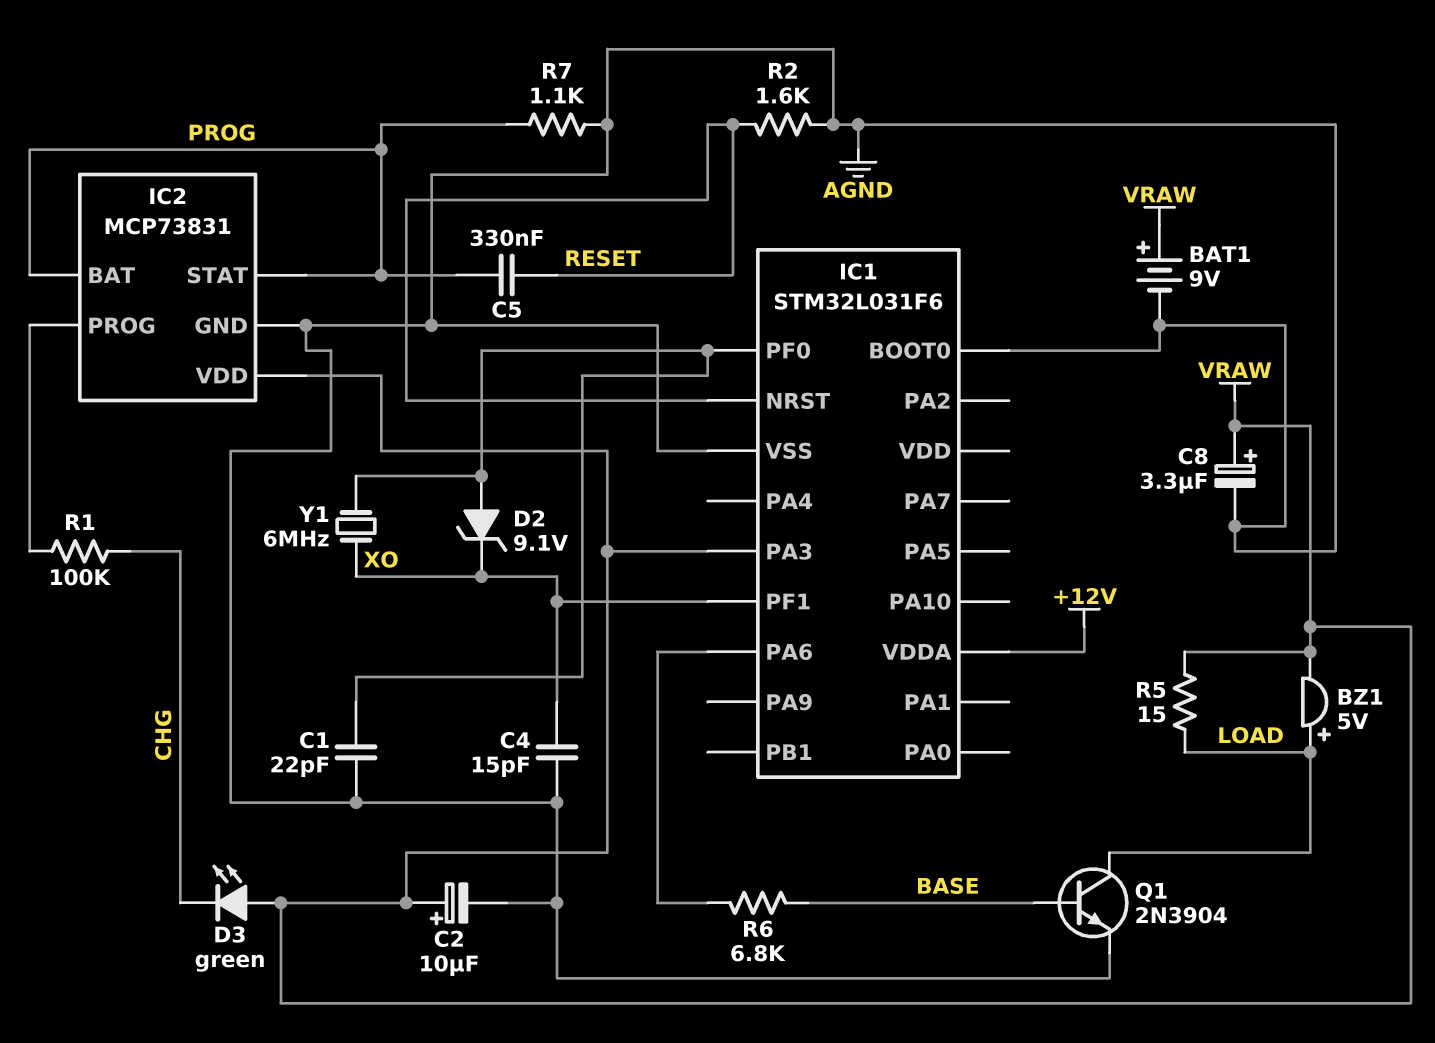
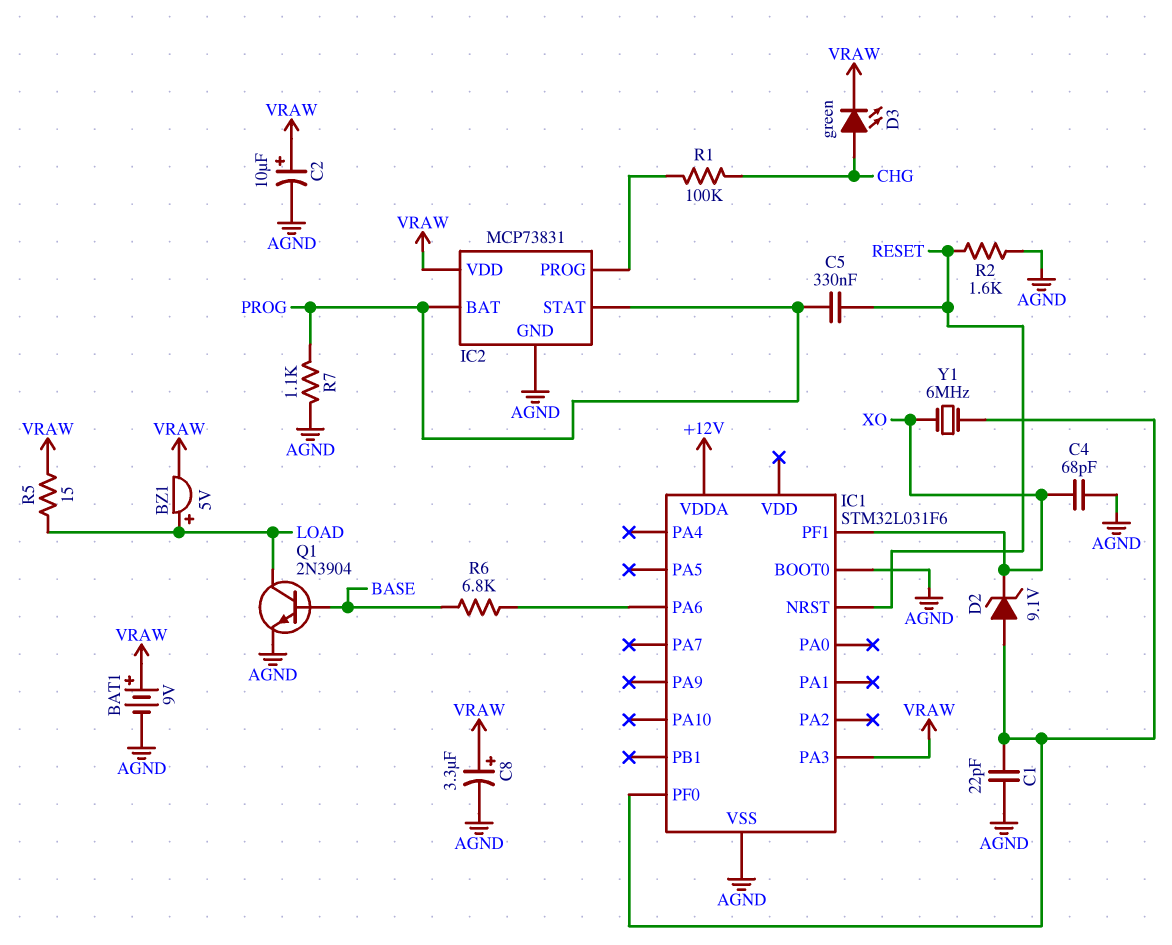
C4: 15pF (AGND, XO) -> 68pF (AGND, XO)
D3: LED green (A VRAW, K CHG) -> LED green (A CHG, K VRAW)

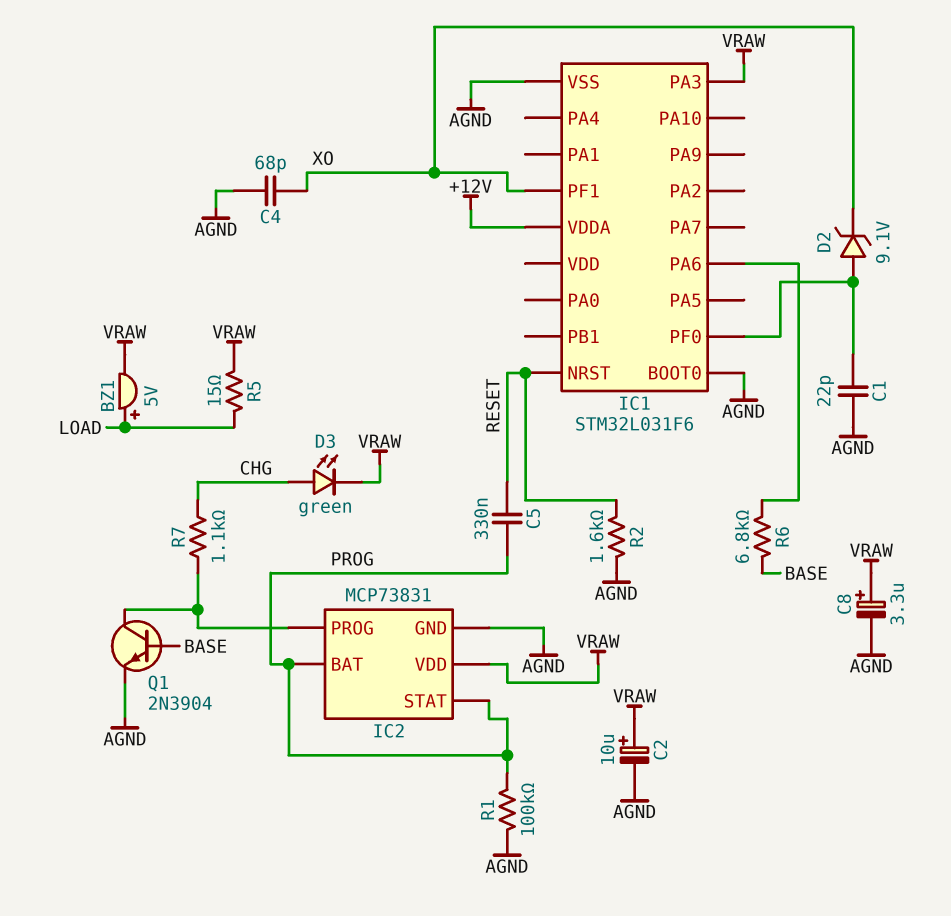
BAT1: 9V (plus VRAW, minus AGND) -> none
Q1: NPN 2N3904 (B BASE, C LOAD, E AGND) -> NPN 2N3904 (B BASE, C IC2/PROG, E AGND)
R1: 100k (CHG, IC2/PROG) -> 100k (AGND, PROG)
R7: 1.1k (AGND, PROG) -> 1.1k (CHG, IC2/PROG)
Y1: 6MHz (IC1/PF0, XO) -> none

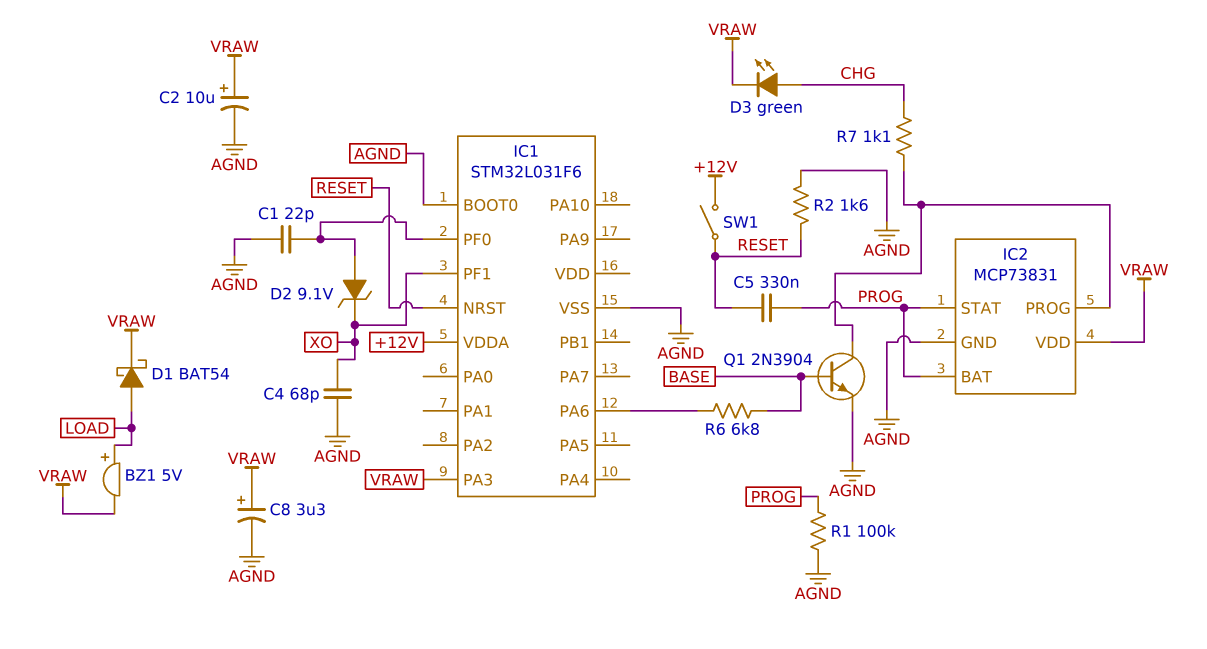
D1: none -> schottky BAT54 (A LOAD, K VRAW)
R5: 15 (LOAD, VRAW) -> none
SW1: none -> switch (+12V, RESET)

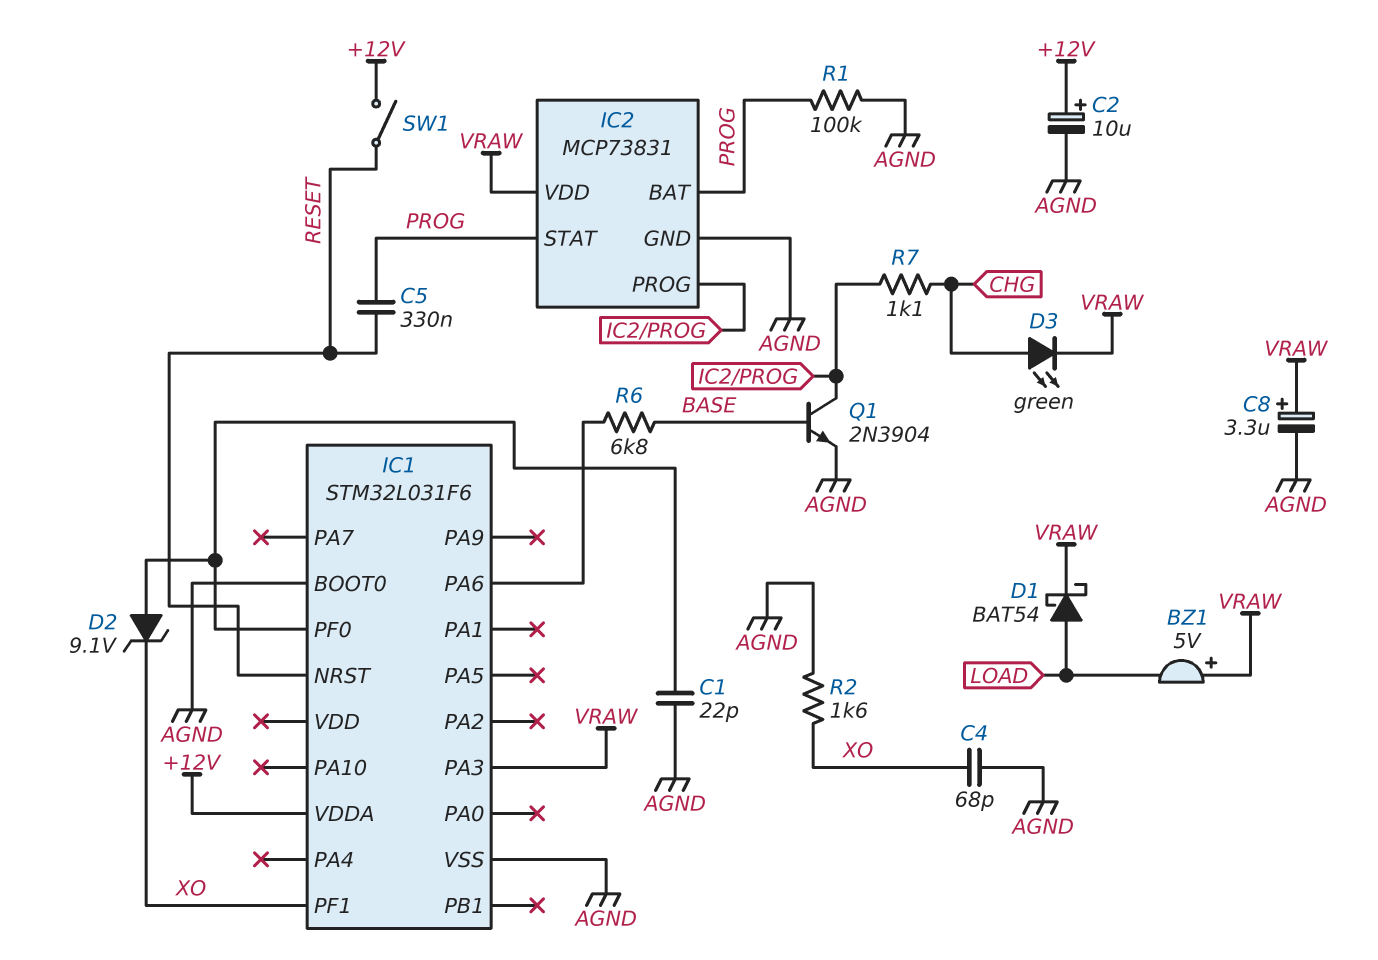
BZ1: buzzer 5V (plus LOAD, minus VRAW) -> buzzer 5V (plus VRAW, minus LOAD)
C2: 10uF (plus VRAW, minus AGND) -> 10uF (plus +12V, minus AGND)
R2: 1.6k (AGND, RESET) -> 1.6k (AGND, XO)

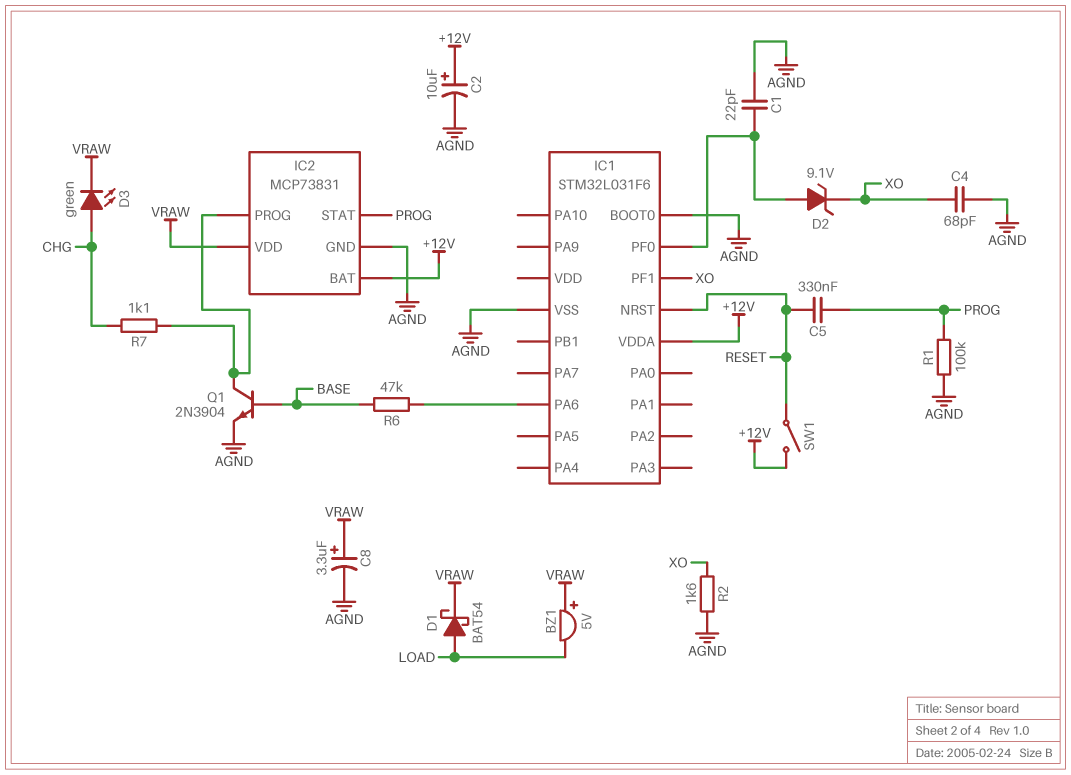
IC1 pin PA3: VRAW -> none
IC2 pin BAT: PROG -> +12V
R6: 6.8k (BASE, IC1/PA6) -> 47k (BASE, IC1/PA6)

